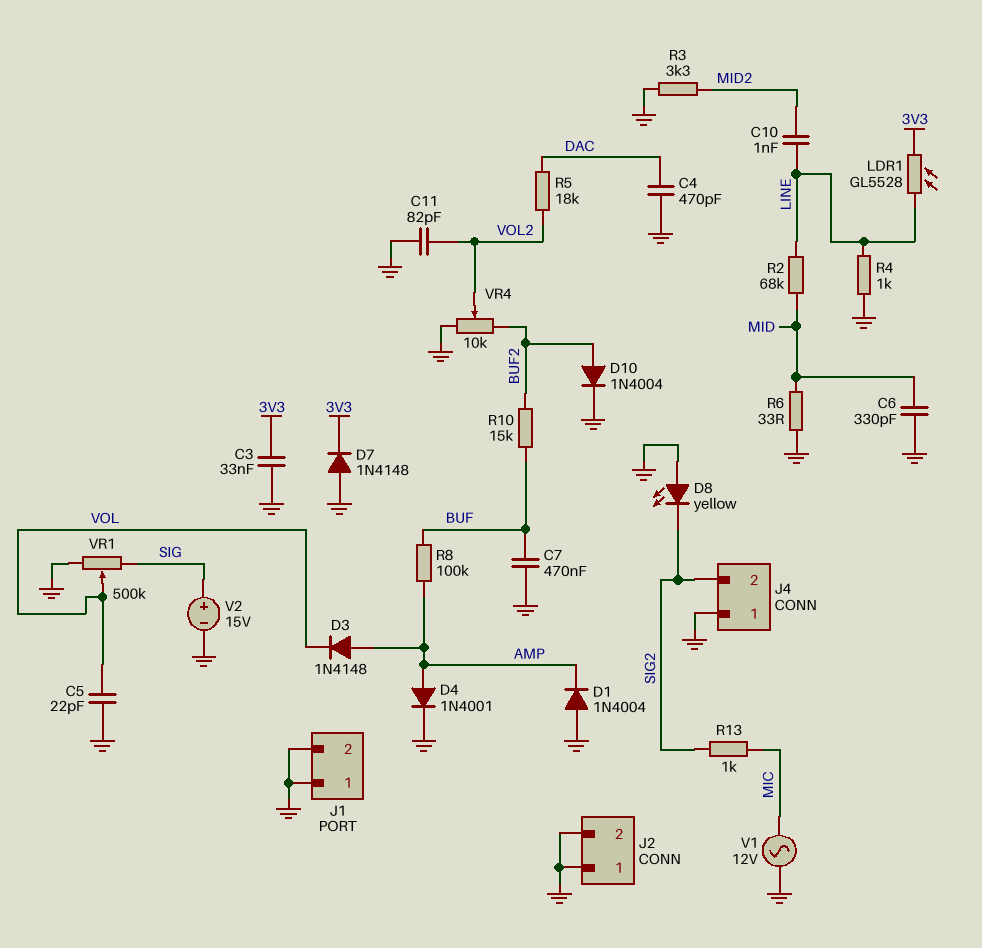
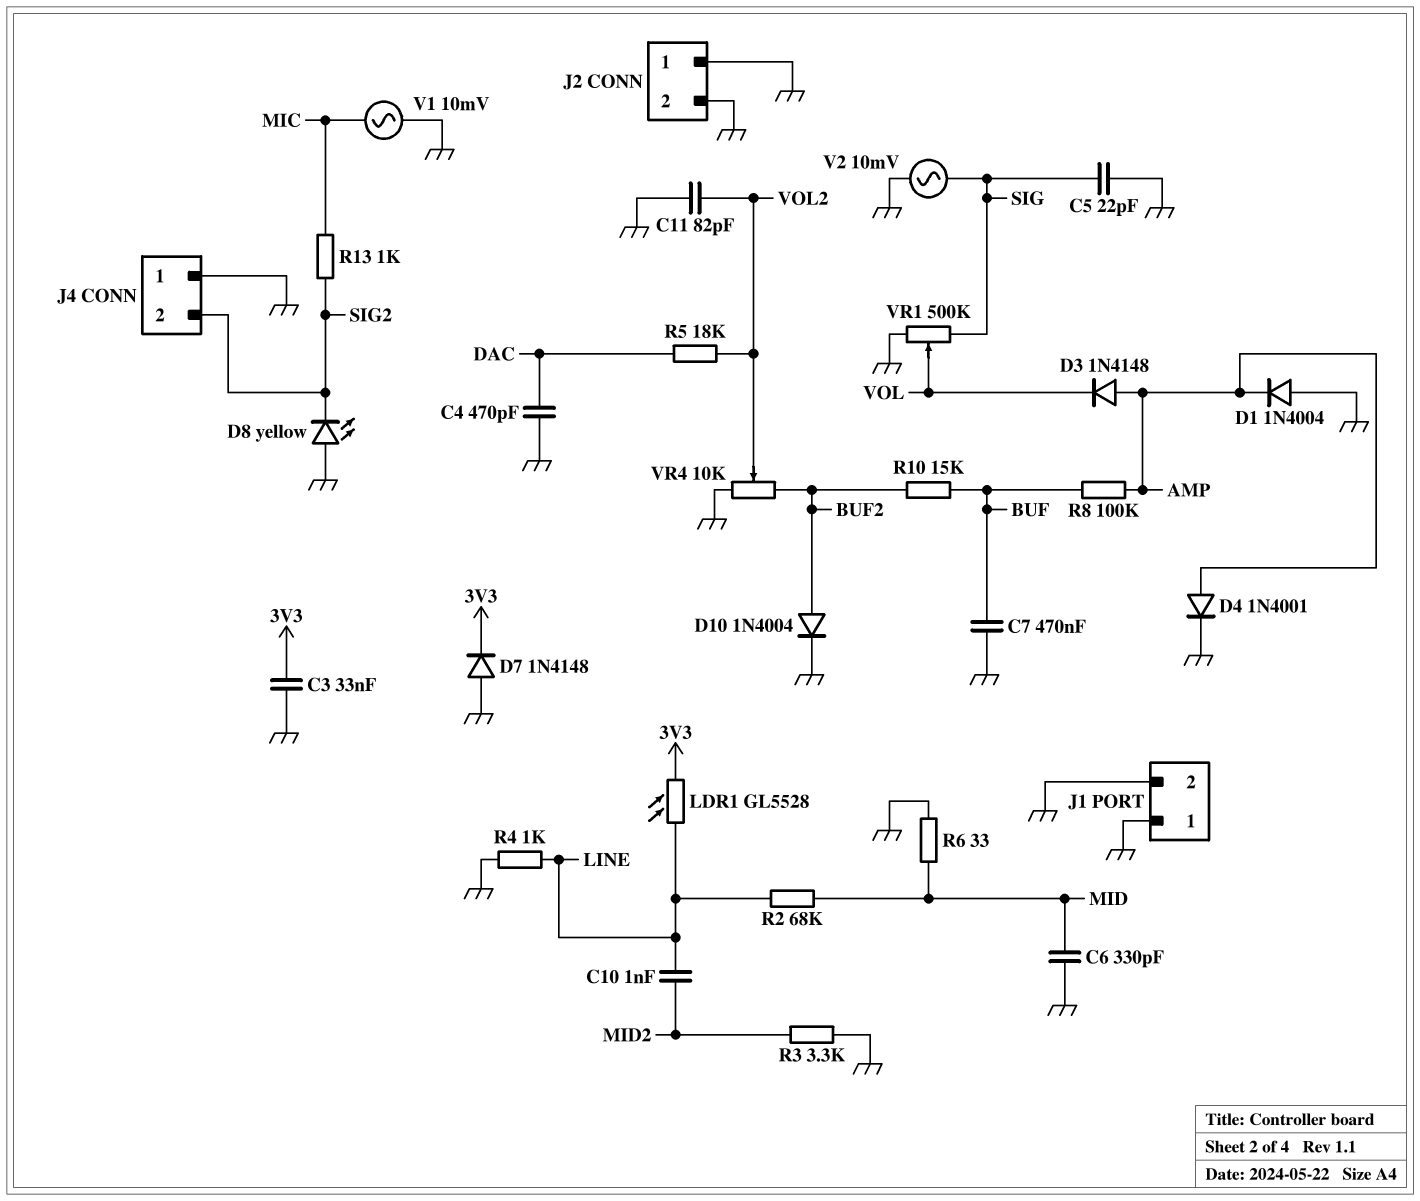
C5: 22pF (GND, VOL) -> 22pF (GND, SIG)
V1: AC 12V (GND, MIC) -> AC 10mV (GND, MIC)
V2: 15V (plus SIG, minus GND) -> AC 10mV (GND, SIG)

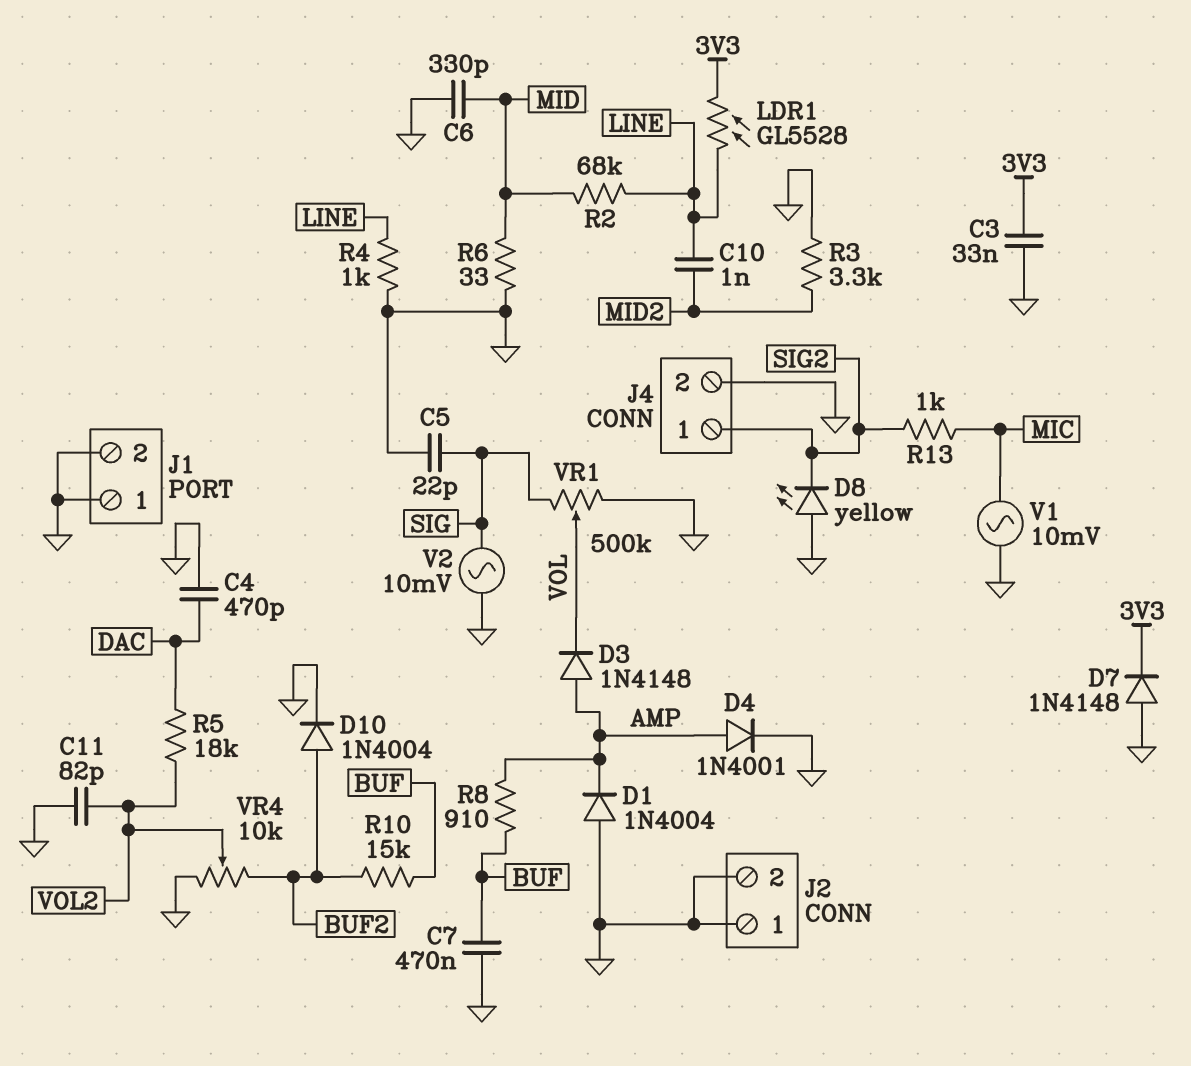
J4 pin 1: GND -> SIG2
J4 pin 2: SIG2 -> GND
R8: 100k (AMP, BUF) -> 910 (AMP, BUF)

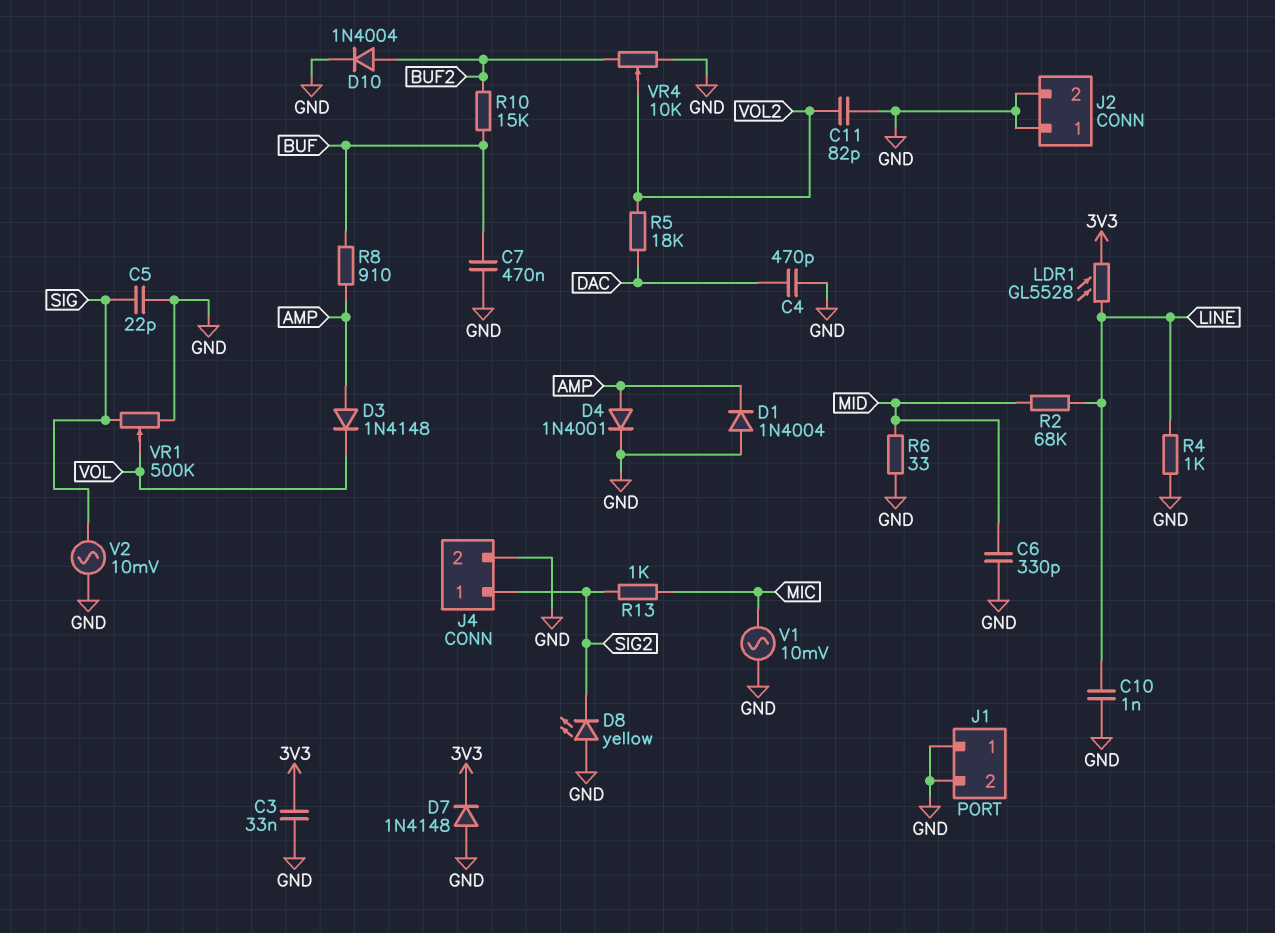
C10: 1nF (LINE, MID2) -> 1nF (GND, LINE)
R3: 3.3k (GND, MID2) -> none

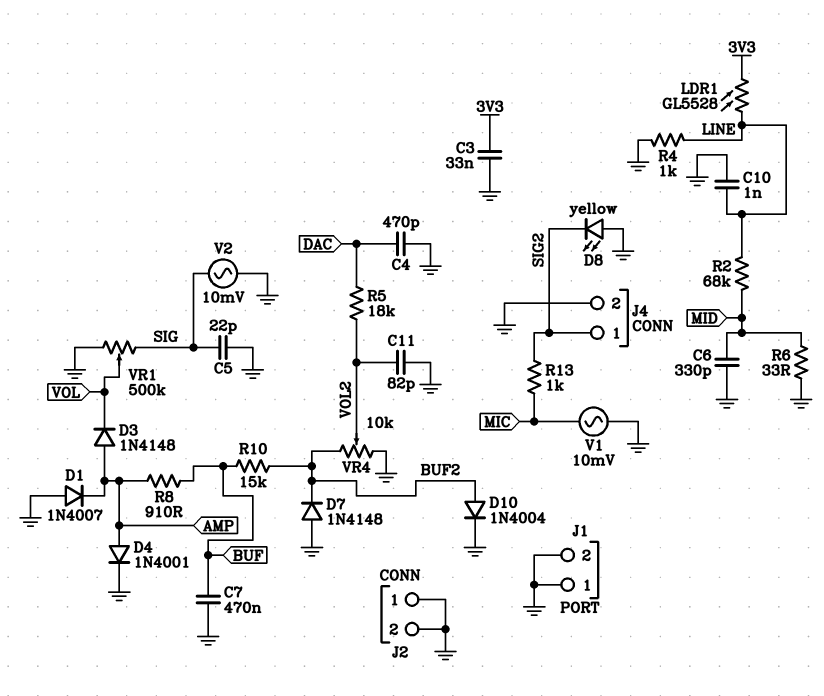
D1: diode 1N4004 (A GND, K AMP) -> diode 1N4007 (A GND, K AMP)
D7: diode 1N4148 (A GND, K 3V3) -> diode 1N4148 (A GND, K BUF2)

